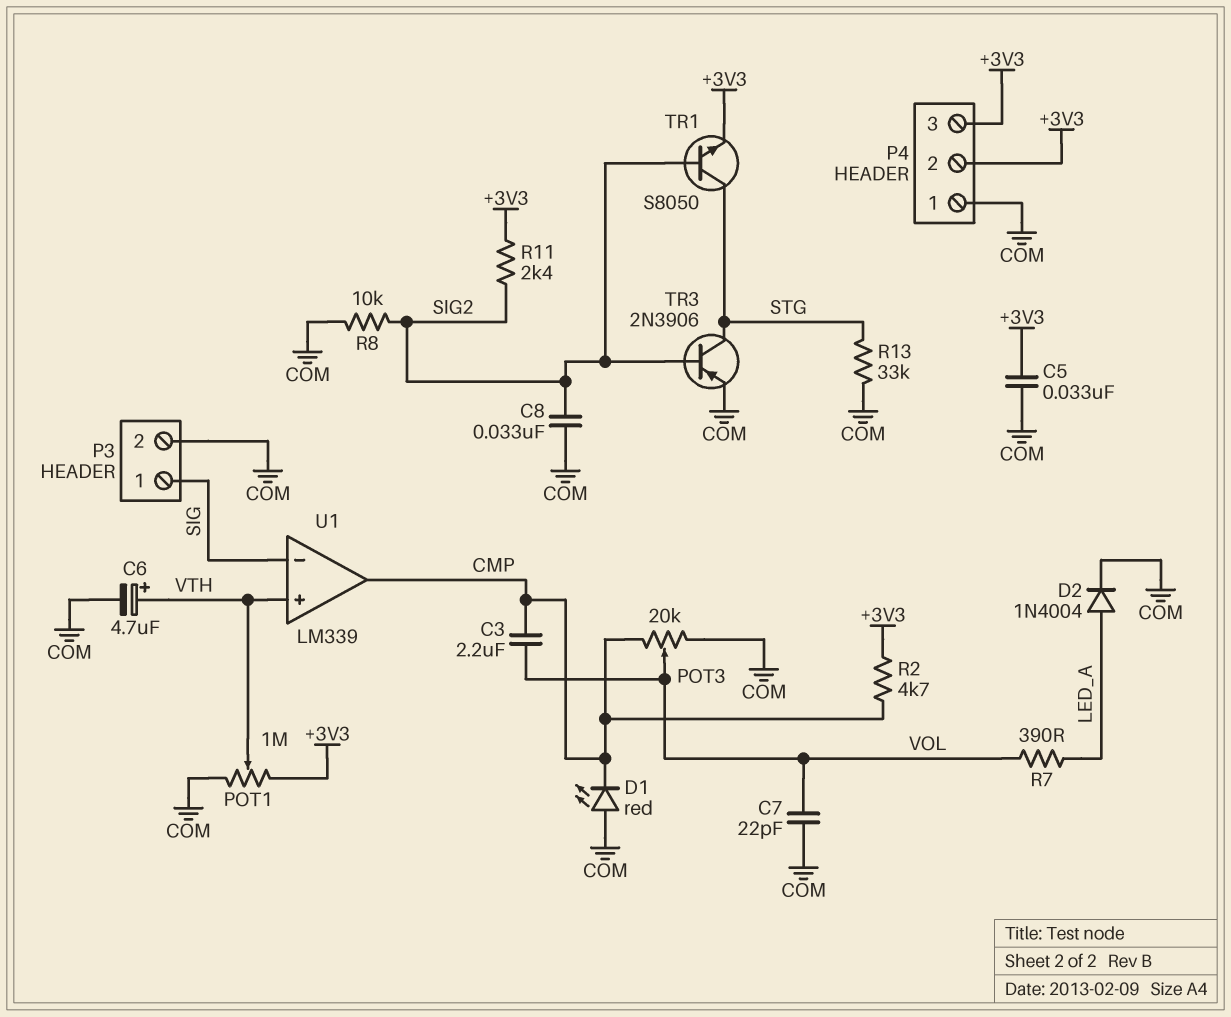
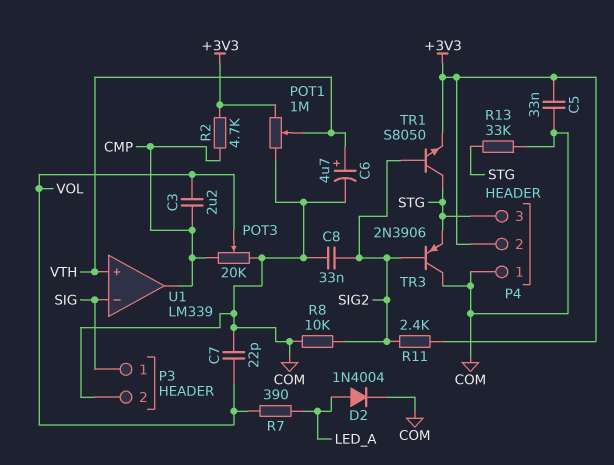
D1: LED red (A COM, K CMP) -> none
P4 pin 3: +3V3 -> STG
TR3: PNP 2N3906 (B SIG2, C STG, E COM) -> PNP 2N3906 (B SIG2, C COM, E STG)

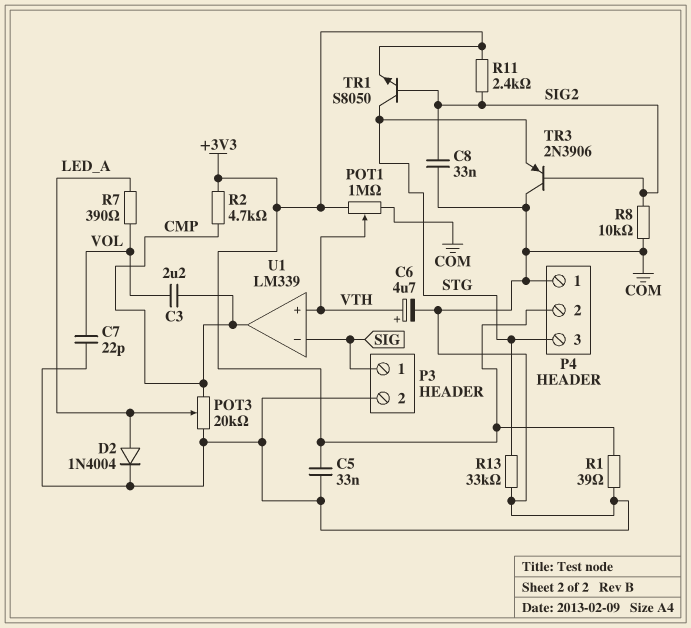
POT3: 20k (CMP, COM, wiper VOL) -> 20k (CMP, COM, wiper LED_A)
R1: none -> 39 (+3V3, COM)

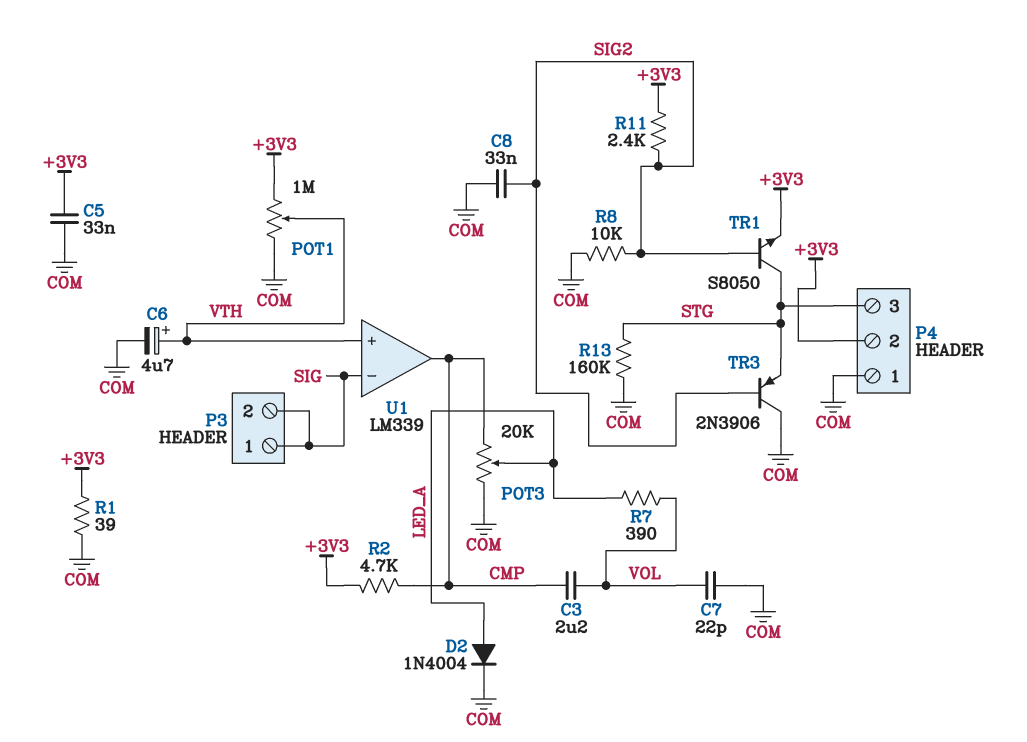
P3 pin 2: COM -> SIG
R13: 33k (COM, STG) -> 160k (COM, STG)

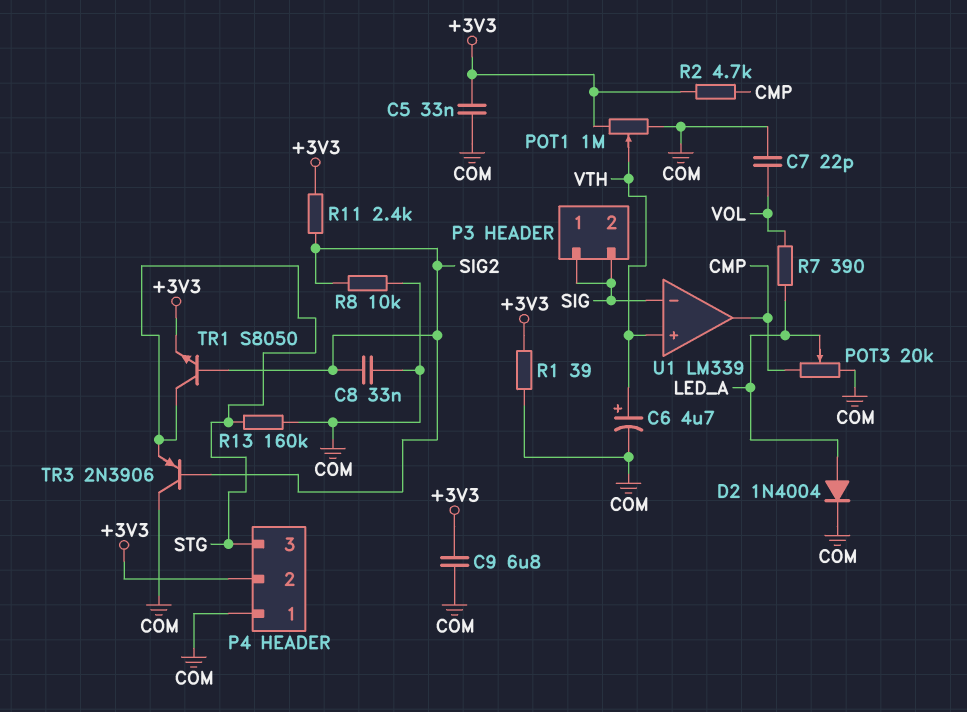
C3: 2.2uF (CMP, VOL) -> none
C9: none -> 6.8uF (+3V3, COM)

